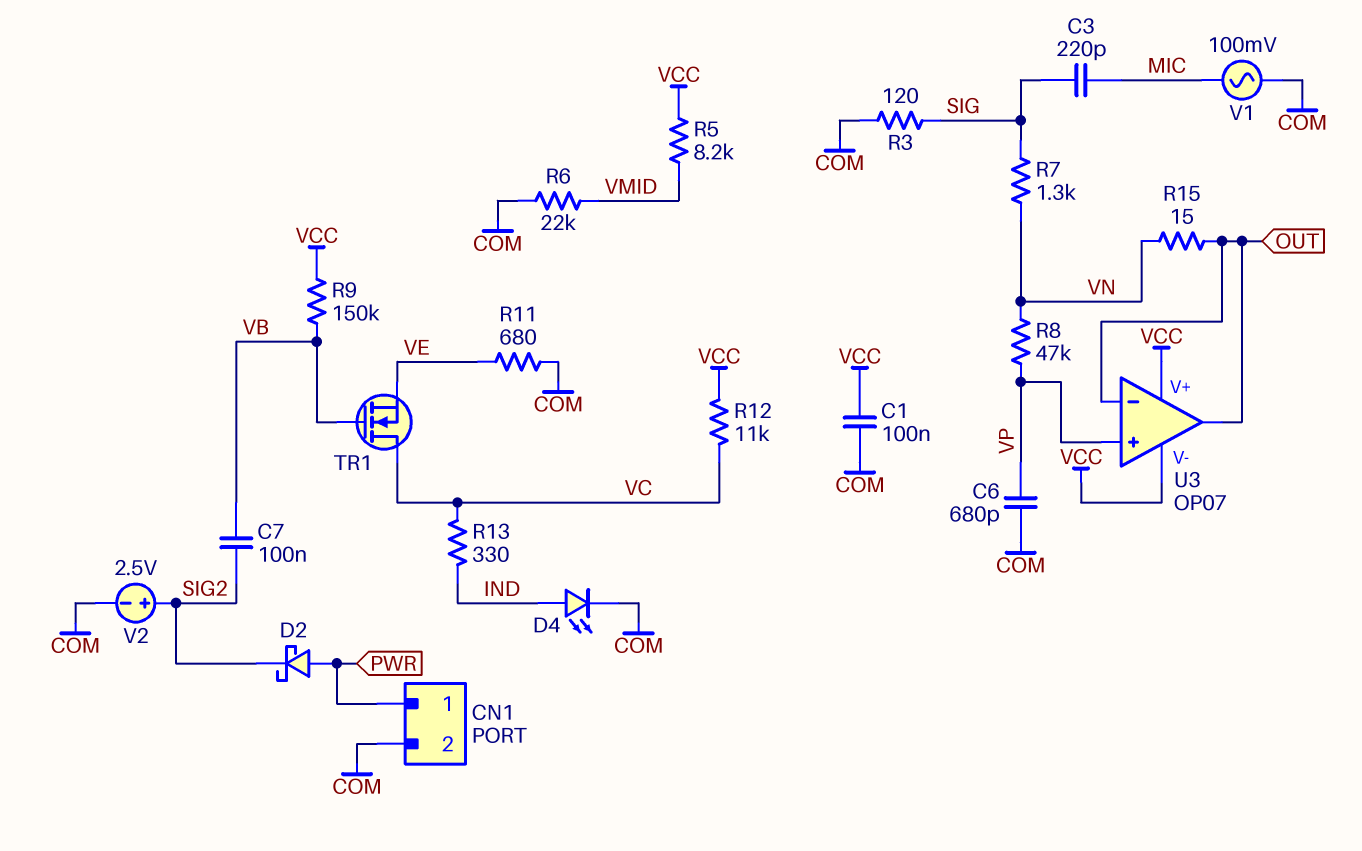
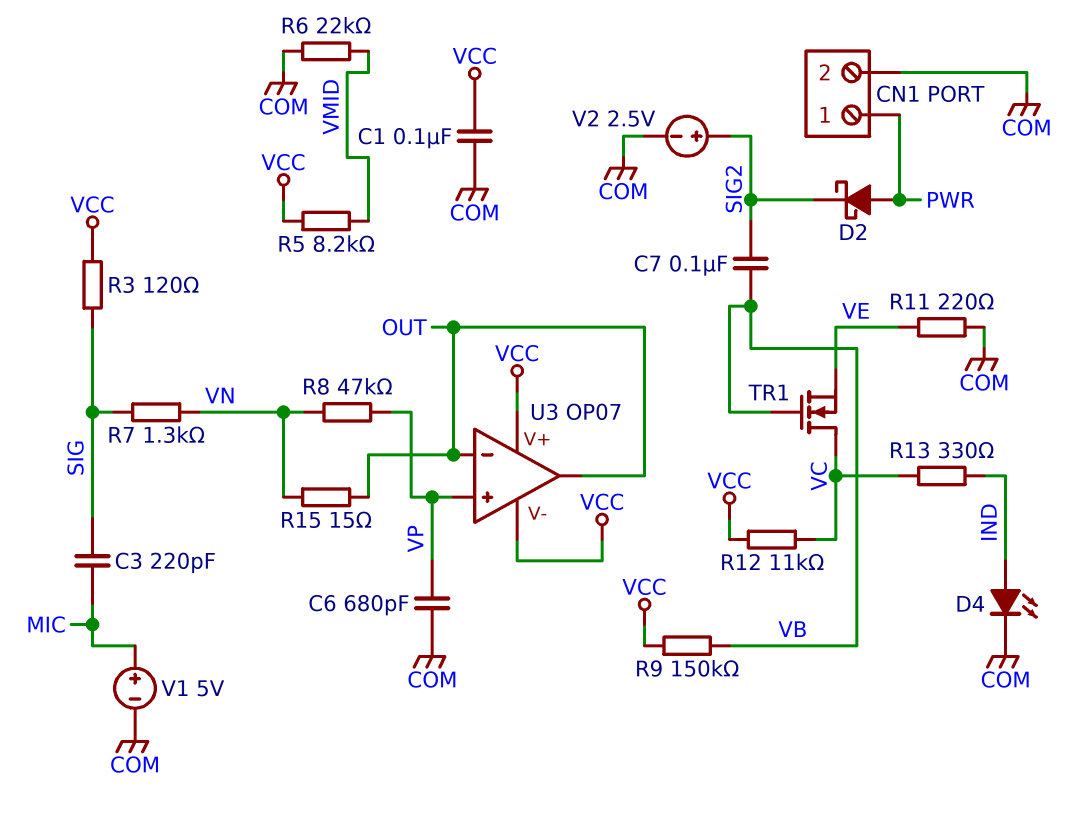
R3: 120 (COM, SIG) -> 120 (SIG, VCC)
R11: 680 (COM, VE) -> 220 (COM, VE)
V1: AC 100mV (COM, MIC) -> 5V (plus MIC, minus COM)

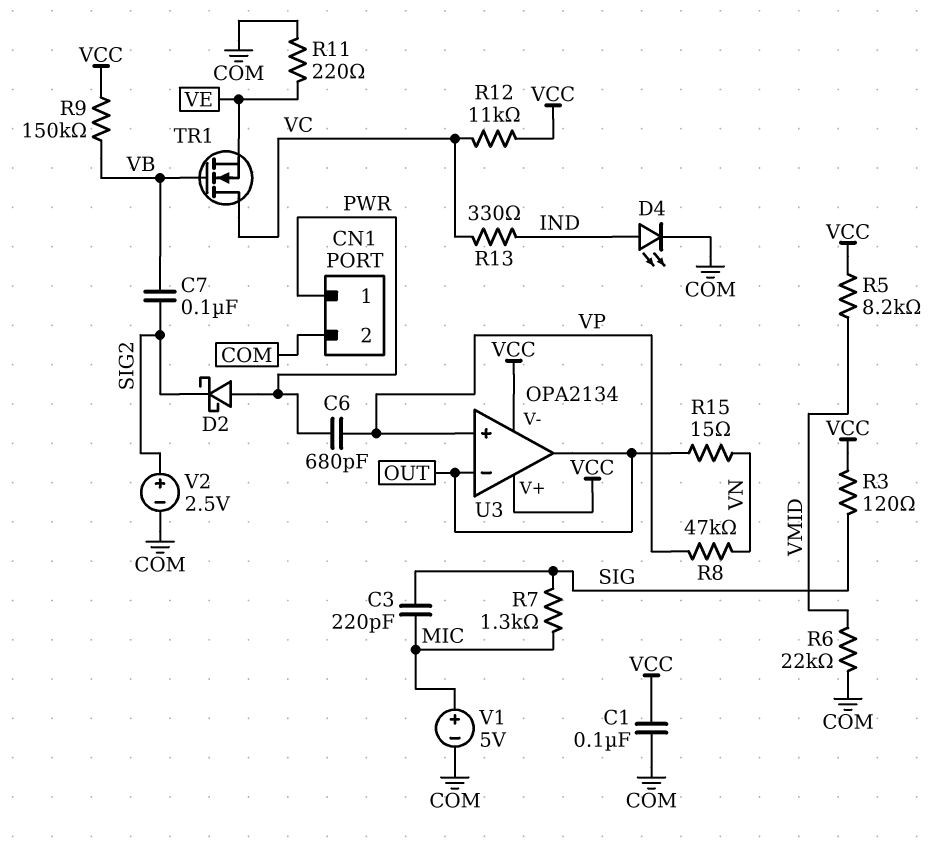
C6: 680pF (COM, VP) -> 680pF (PWR, VP)
R7: 1.3k (SIG, VN) -> 1.3k (MIC, SIG)
U3: OP07 -> OPA2134

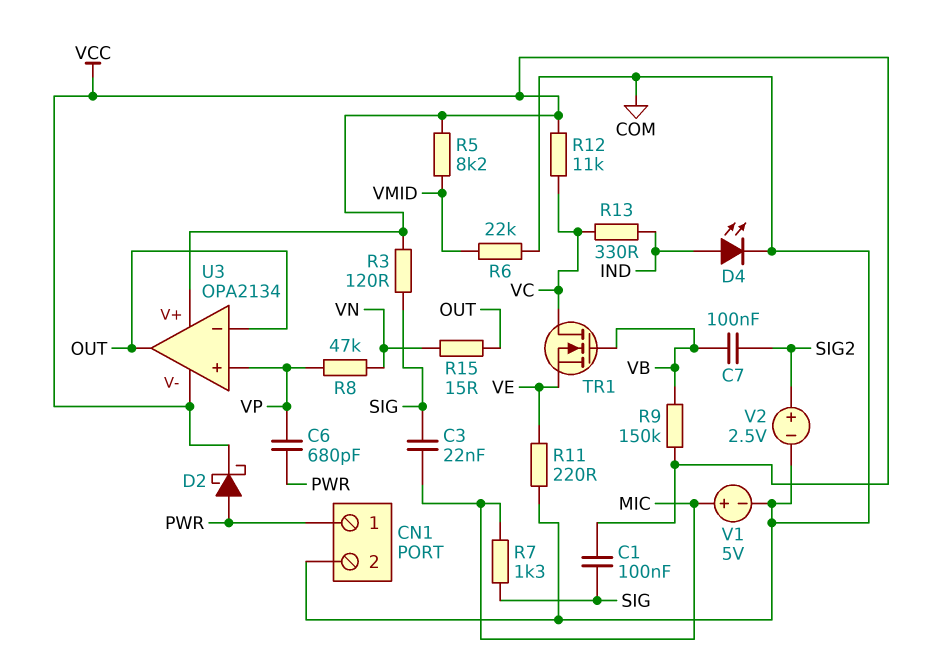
C1: 100nF (COM, VCC) -> 100nF (SIG, VCC)
C3: 220pF (MIC, SIG) -> 22nF (MIC, SIG)
D2: schottky (A PWR, K SIG2) -> schottky (A PWR, K VCC)

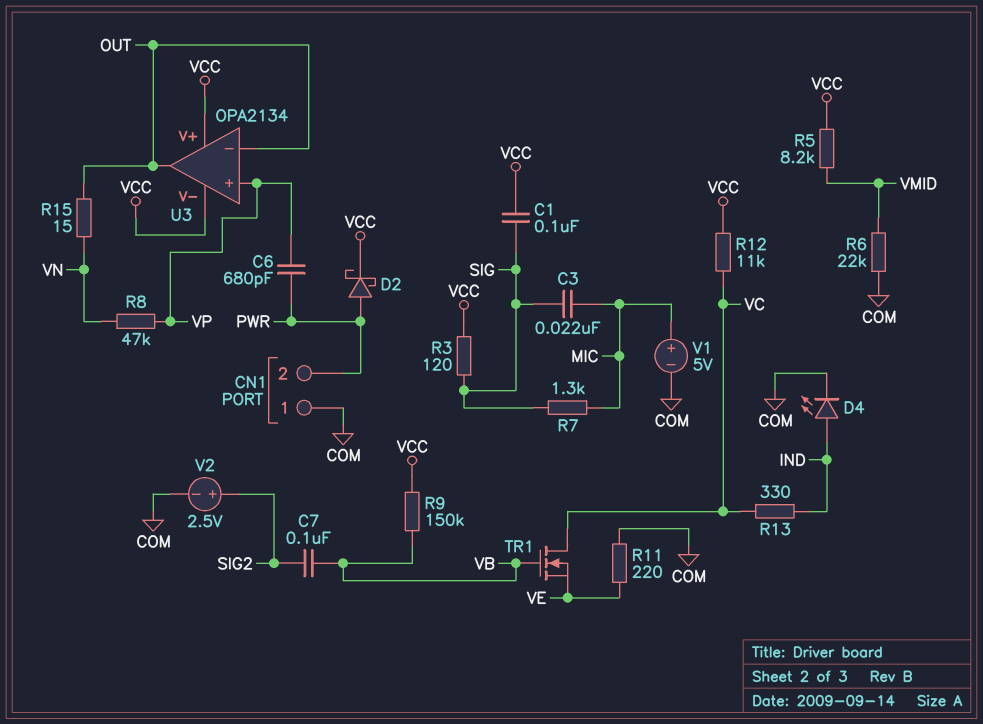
CN1 pin 1: PWR -> COM
CN1 pin 2: COM -> PWR

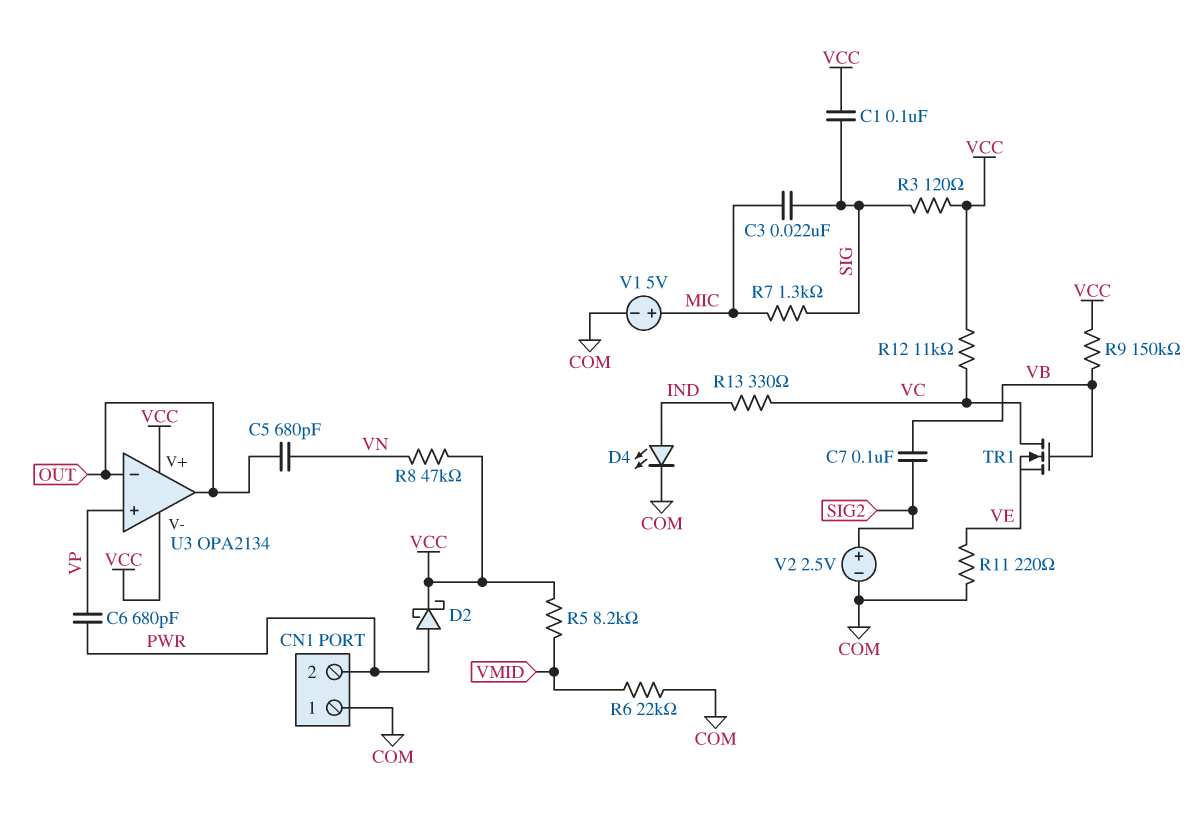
C5: none -> 680pF (OUT, VN)
R8: 47k (VN, VP) -> 47k (VCC, VN)
R15: 15 (OUT, VN) -> none

